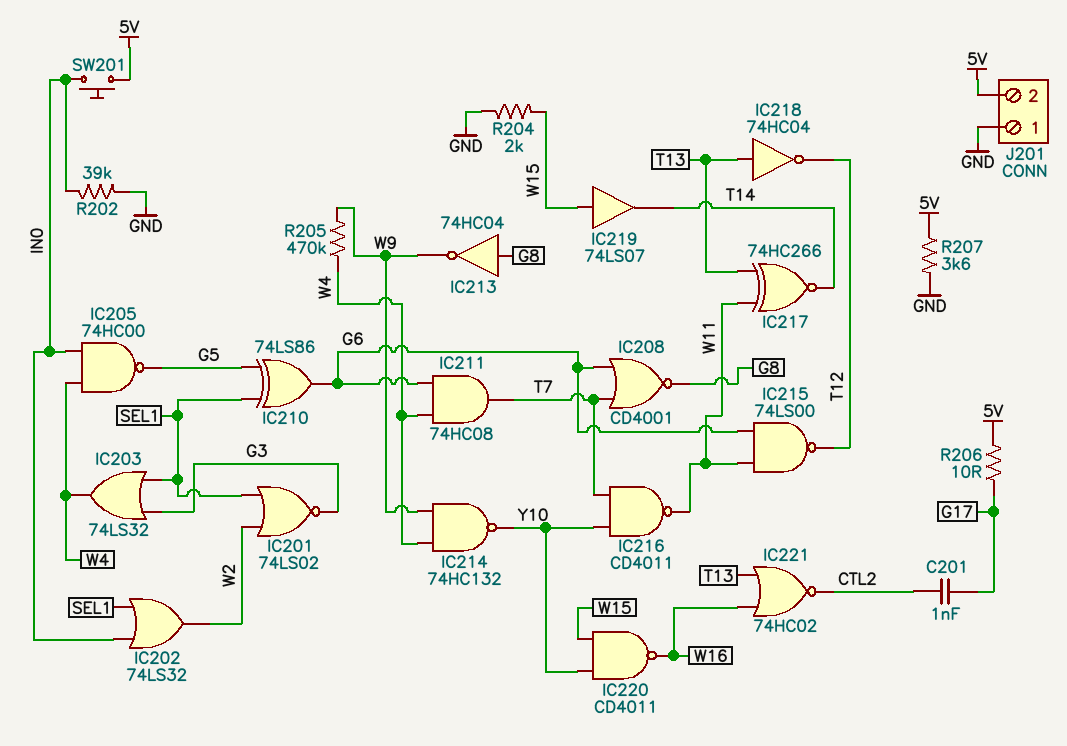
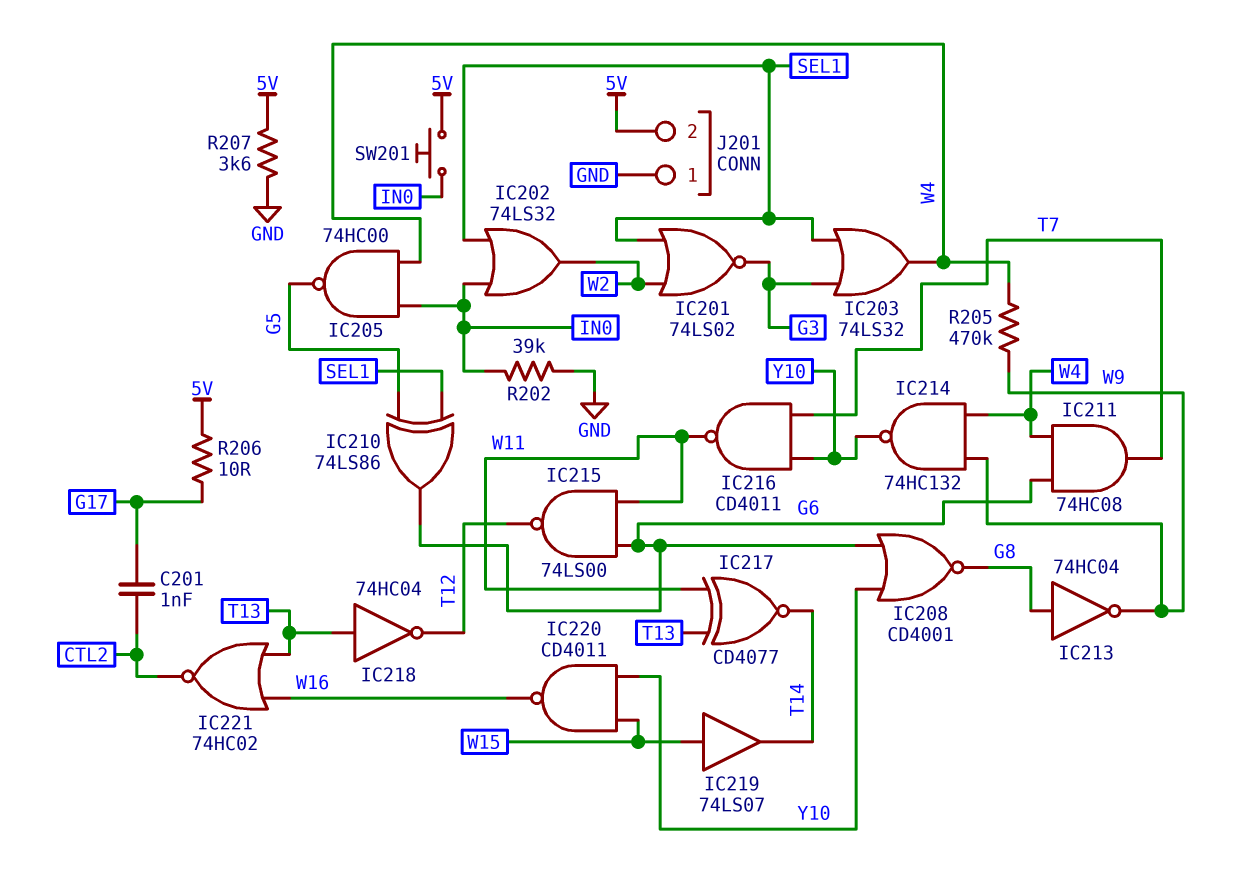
IC208: NOR CD4001 (in G6, in T7, out G8) -> NOR CD4001 (in G6, in Y10, out G8)
IC217: XNOR 74HC266 (in T13, in W11, out T14) -> XNOR CD4077 (in T13, in W11, out T14)
R204: 2k (GND, W15) -> none

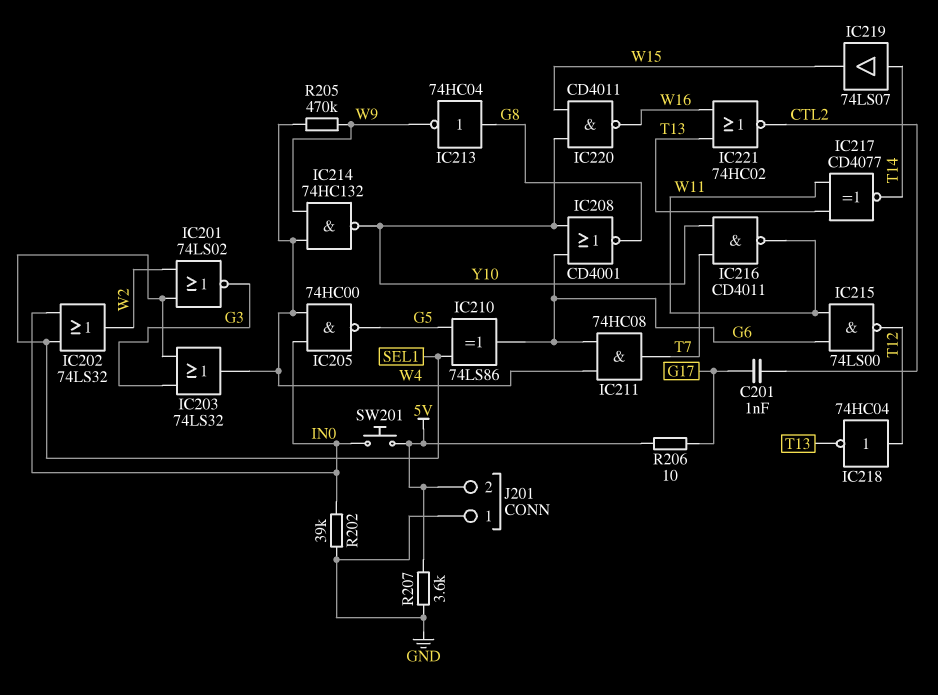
IC218: NOT 74HC04 (in T13, out T12) -> NOT 74HC04 (in T12, out T13)
IC219: buffer 74LS07 (in W15, out T14) -> buffer 74LS07 (in T14, out W15)

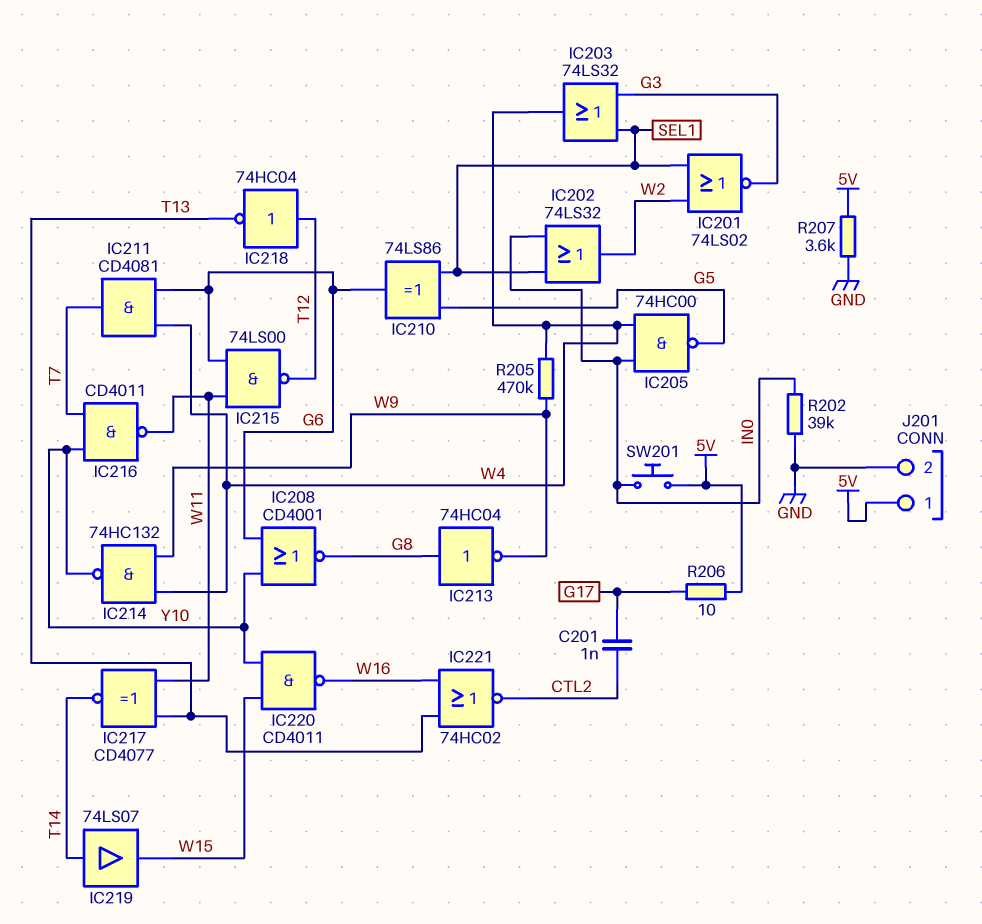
IC211: AND 74HC08 (in G6, in W4, out T7) -> AND CD4081 (in G6, in W4, out T7)
J201 pin 1: GND -> 5V
J201 pin 2: 5V -> GND

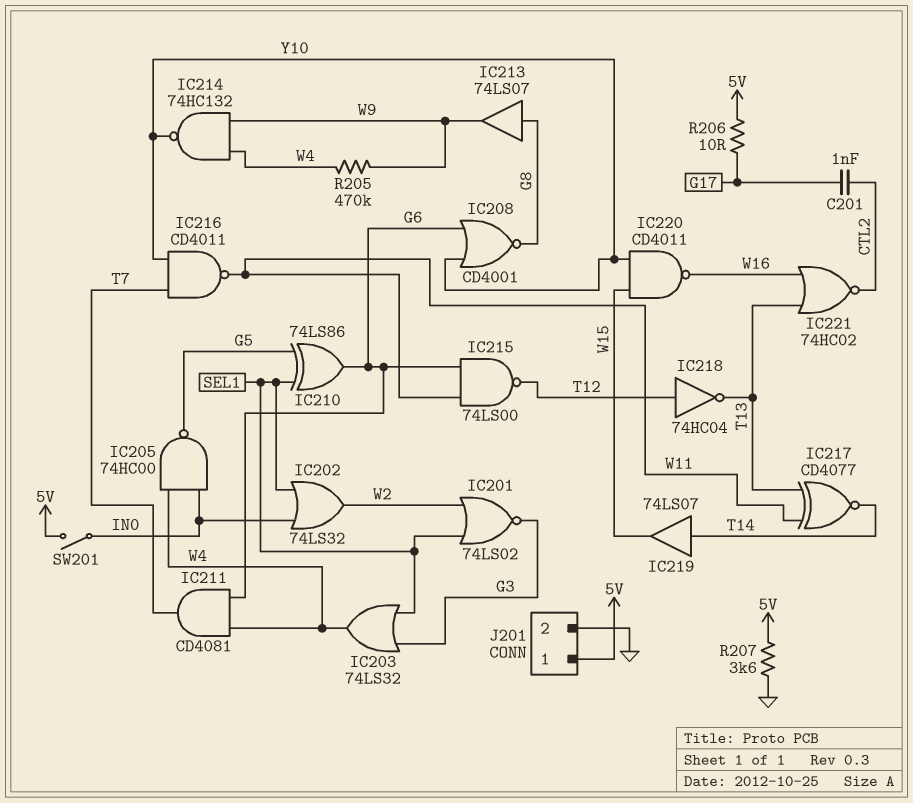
IC213: NOT 74HC04 (in G8, out W9) -> buffer 74LS07 (in G8, out W9)
R202: 39k (GND, IN0) -> none
SW201: button (5V, IN0) -> switch (5V, IN0)

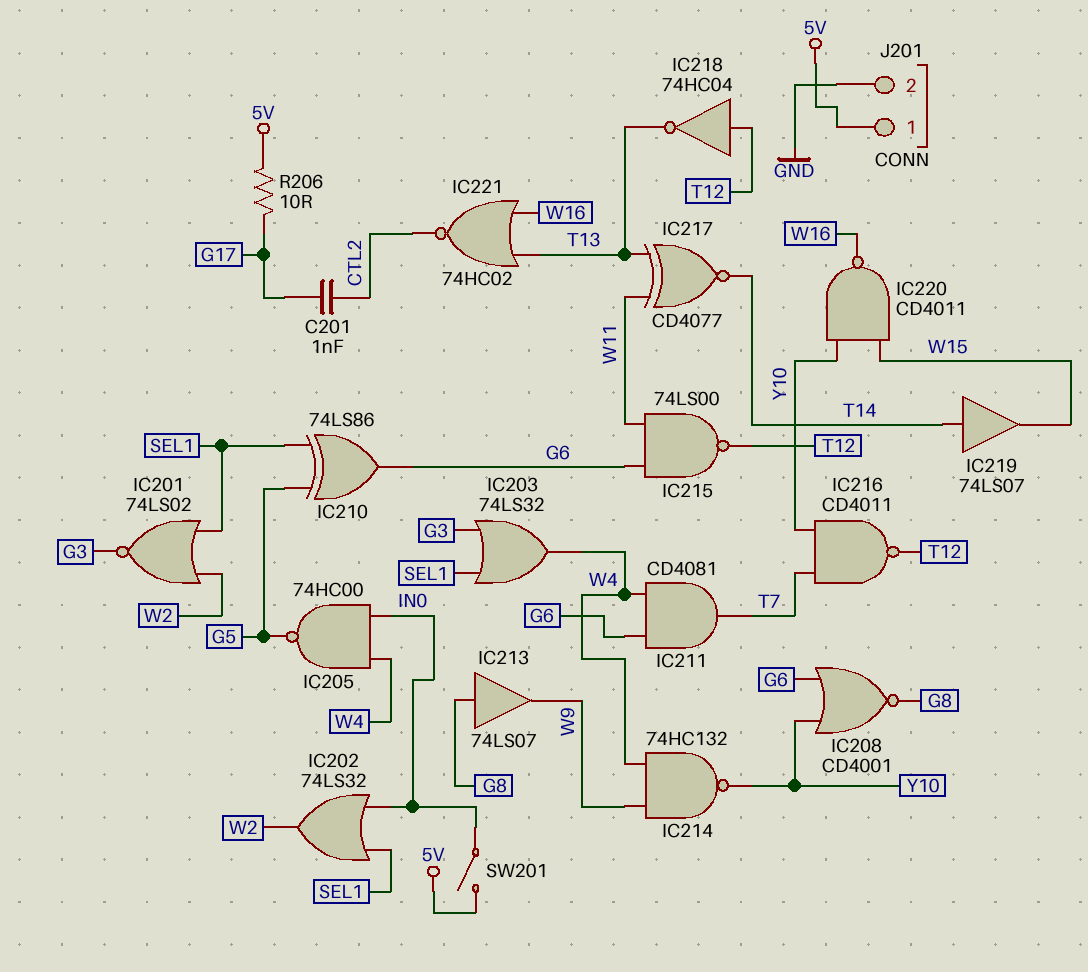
IC216: NAND CD4011 (in T7, in Y10, out W11) -> NAND CD4011 (in T7, in Y10, out T12)
R205: 470k (W4, W9) -> none
R207: 3.6k (5V, GND) -> none

